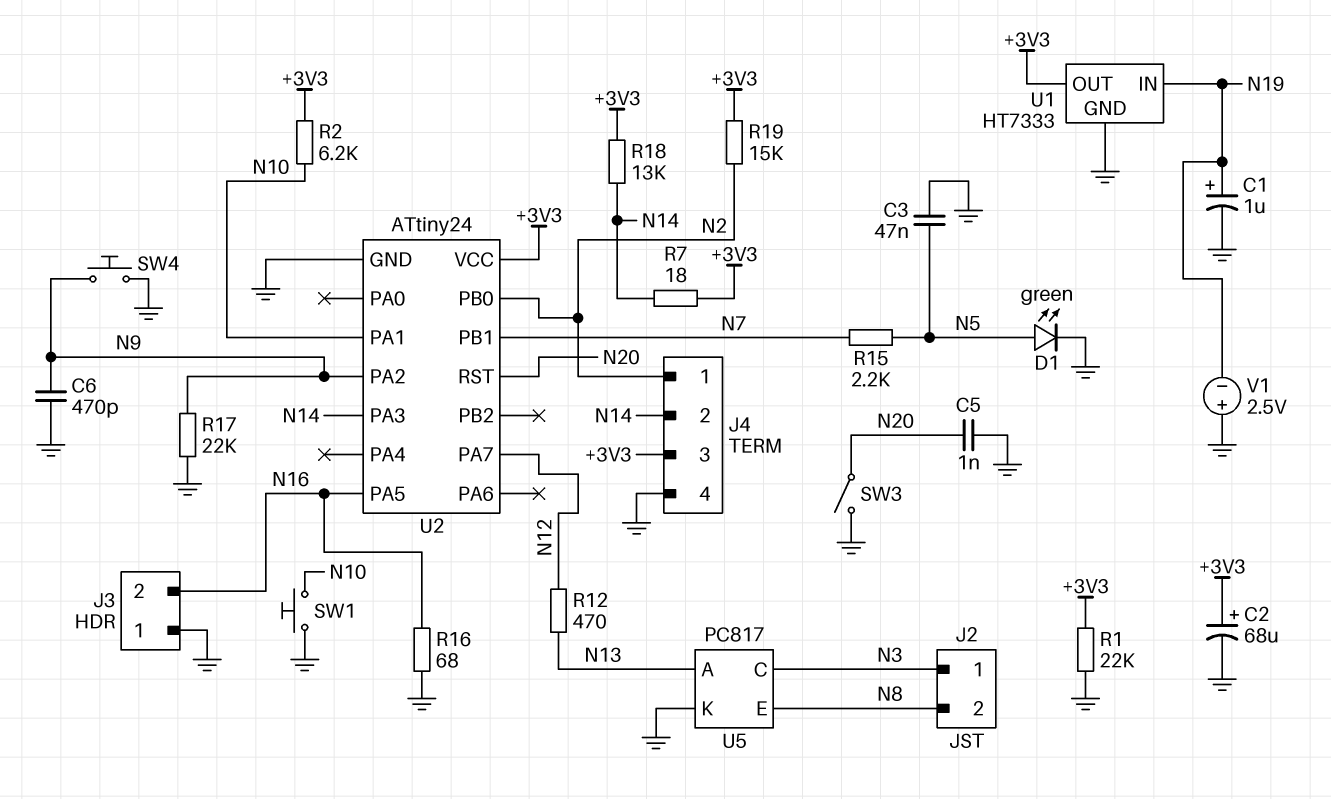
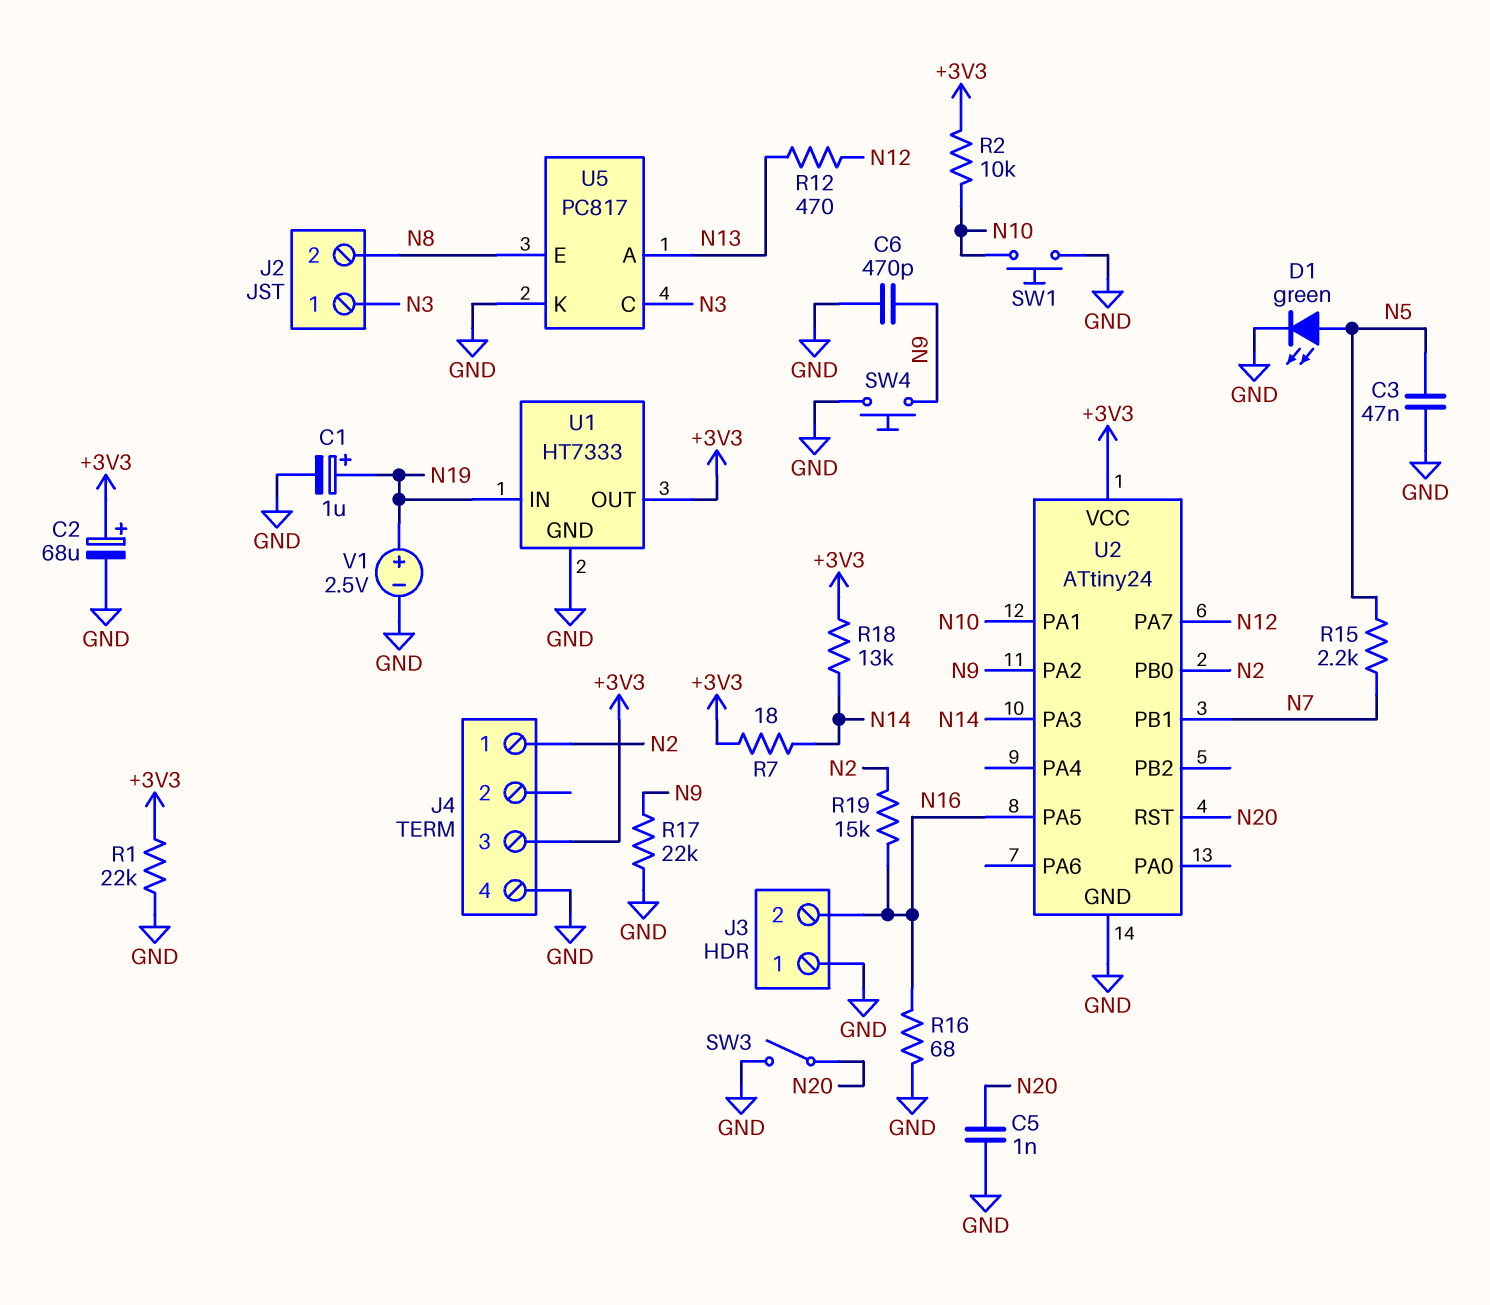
J4 pin 2: N14 -> none
R2: 6.2k (+3V3, N10) -> 10k (+3V3, N10)
R19: 15k (+3V3, N2) -> 15k (N2, N16)
V1: 2.5V (plus GND, minus N19) -> 2.5V (plus N19, minus GND)

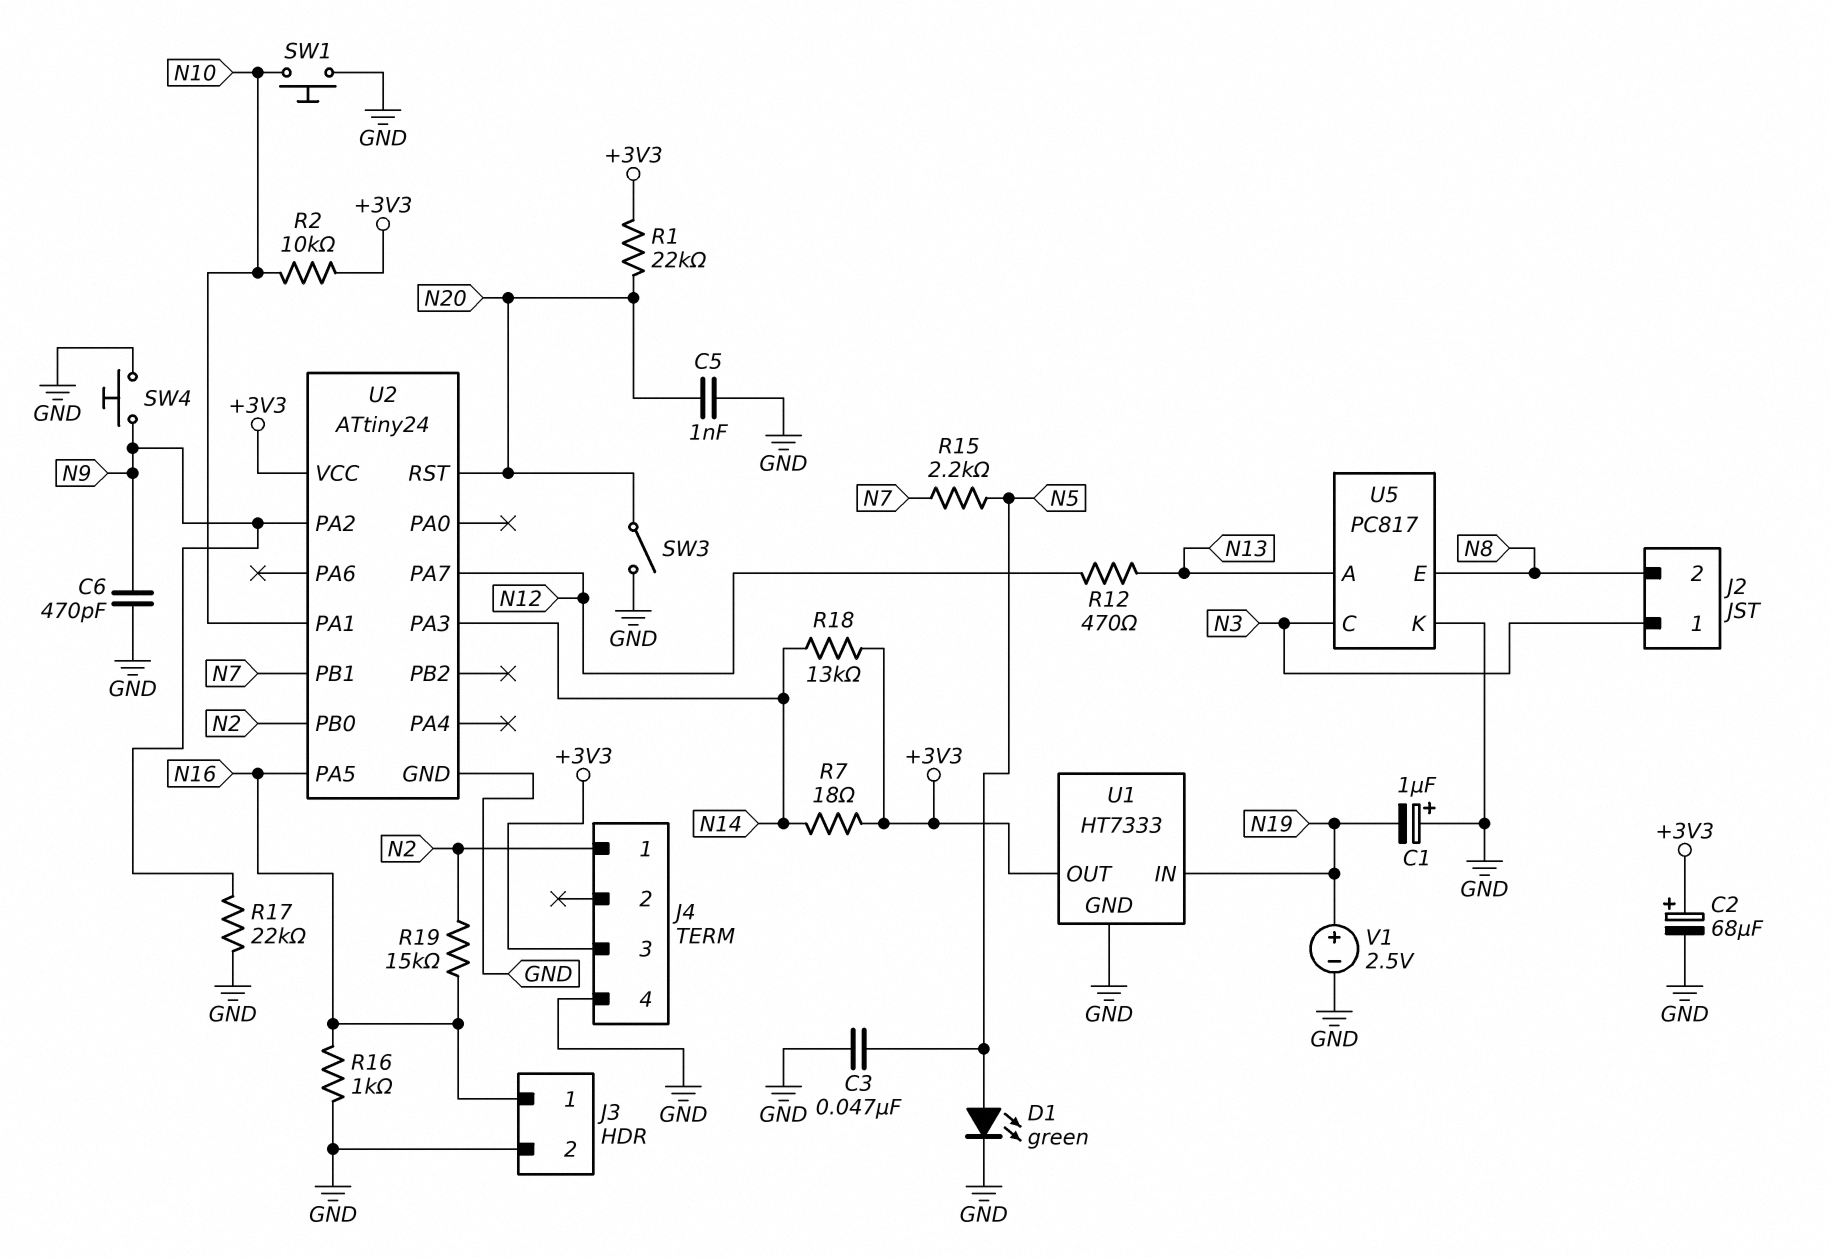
C1: 1uF (plus N19, minus GND) -> 1uF (plus GND, minus N19)
J3 pin 1: GND -> N16
J3 pin 2: N16 -> GND
R1: 22k (+3V3, GND) -> 22k (+3V3, N20)
R16: 68 (GND, N16) -> 1k (GND, N16)

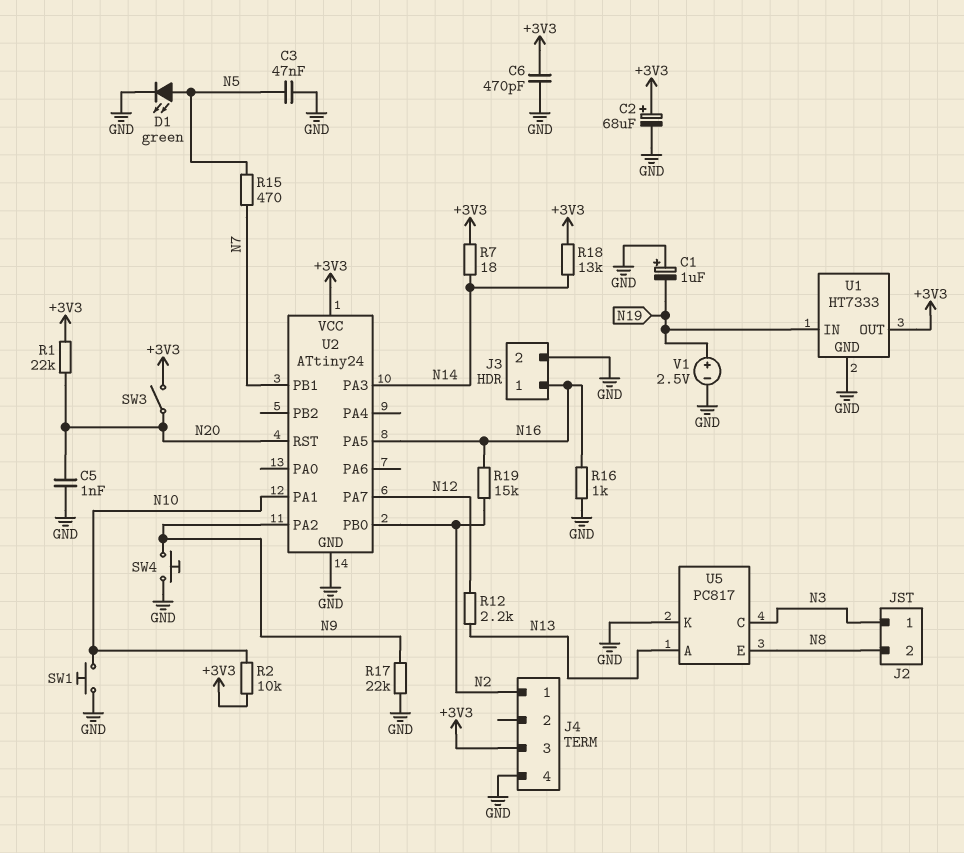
C6: 470pF (GND, N9) -> 470pF (+3V3, GND)
R12: 470 (N12, N13) -> 2.2k (N12, N13)
R15: 2.2k (N5, N7) -> 470 (N5, N7)
SW3: switch (GND, N20) -> switch (+3V3, N20)

